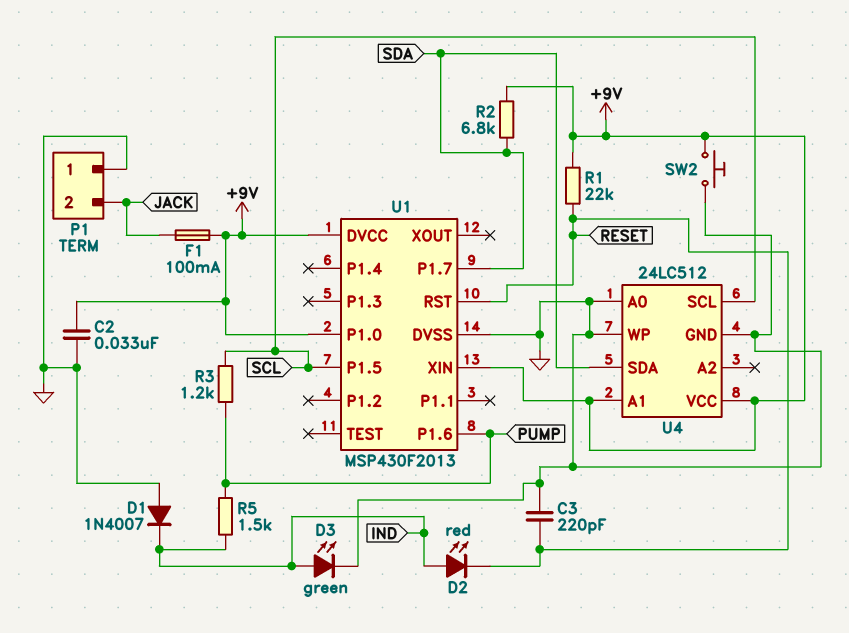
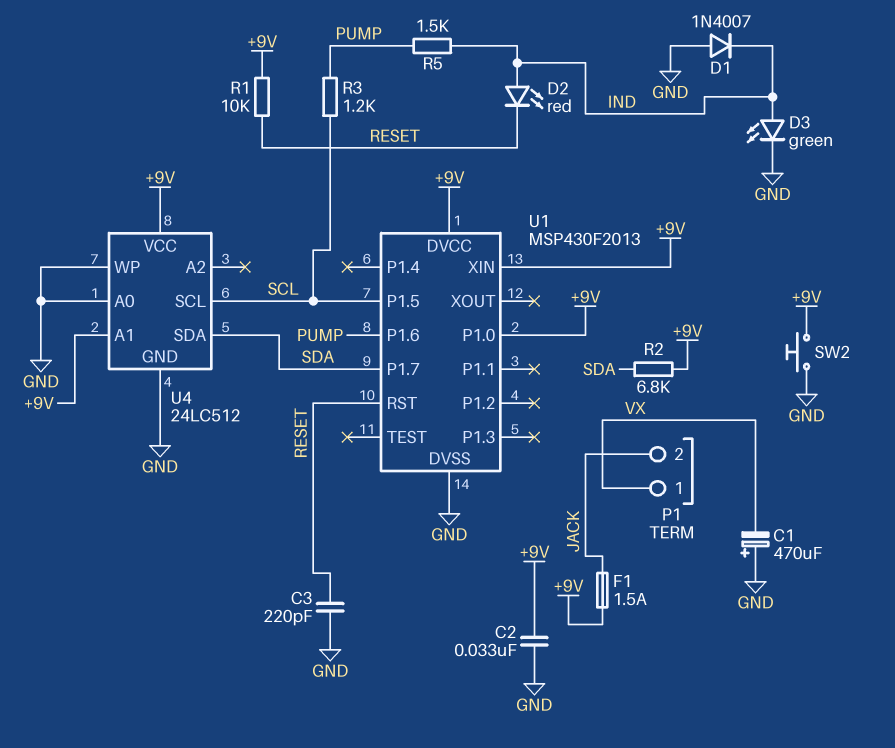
C1: none -> 470uF (plus GND, minus VX)
F1: 100mA (+9V, JACK) -> 1.5A (+9V, JACK)
P1 pin 1: GND -> VX
R1: 22k (+9V, RESET) -> 10k (+9V, RESET)

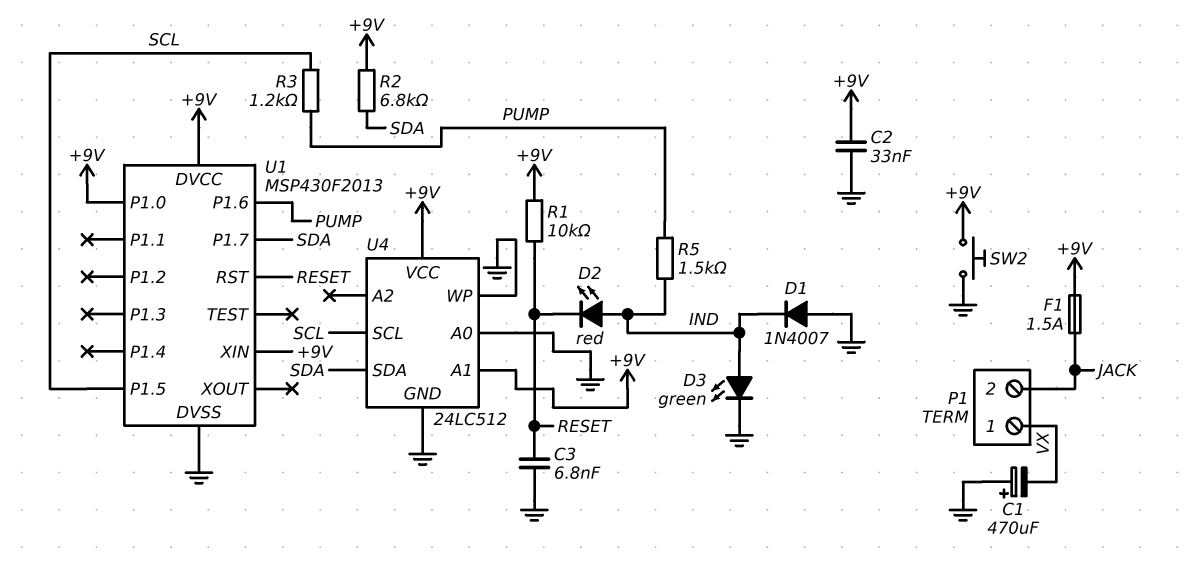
C3: 220pF (GND, RESET) -> 6.8nF (GND, RESET)

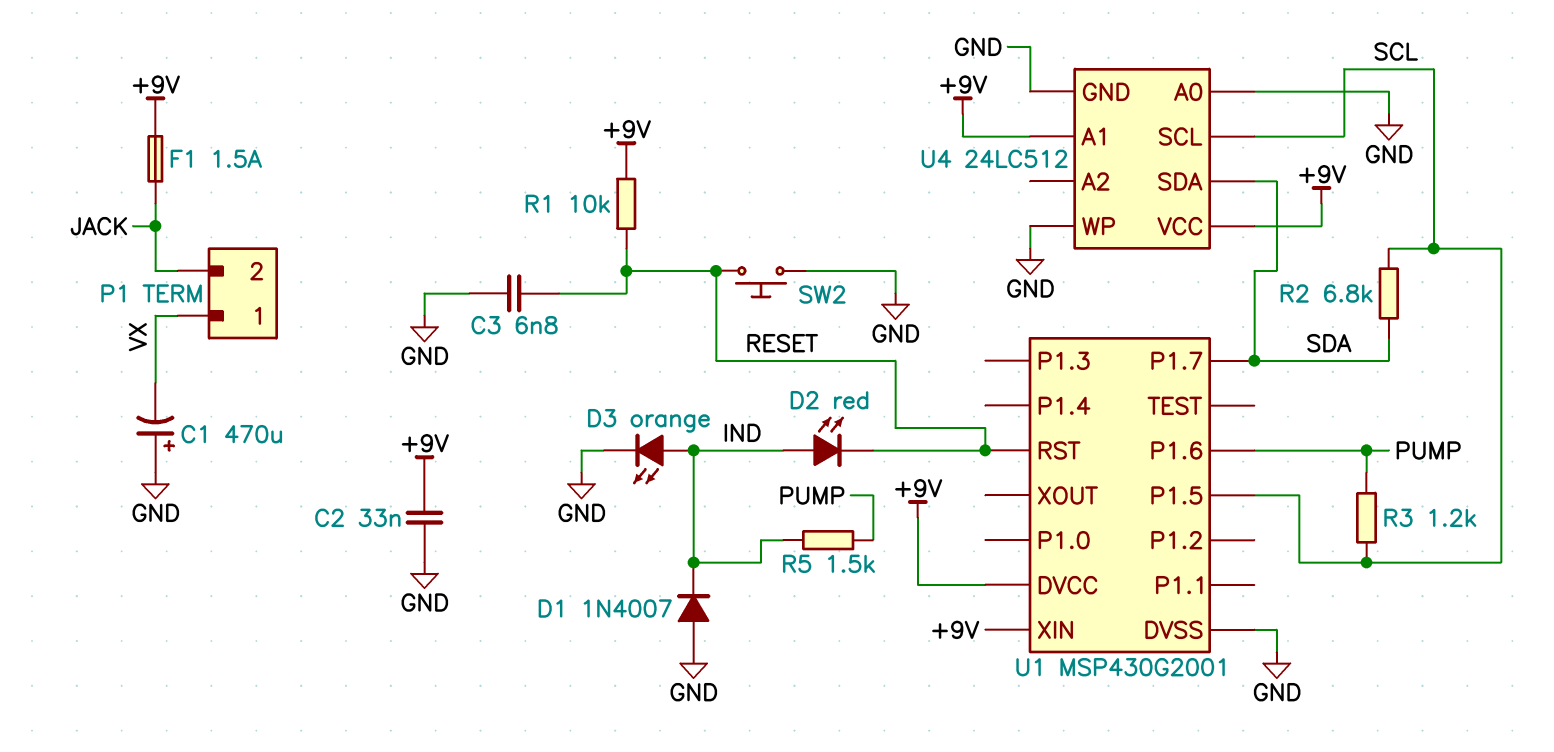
D3: LED green (A IND, K GND) -> LED orange (A IND, K GND)
R2: 6.8k (+9V, SDA) -> 6.8k (SCL, SDA)
SW2: button (+9V, GND) -> button (GND, RESET)
U1: MSP430F2013 -> MSP430G2001
U1 pin P1.0: +9V -> none

